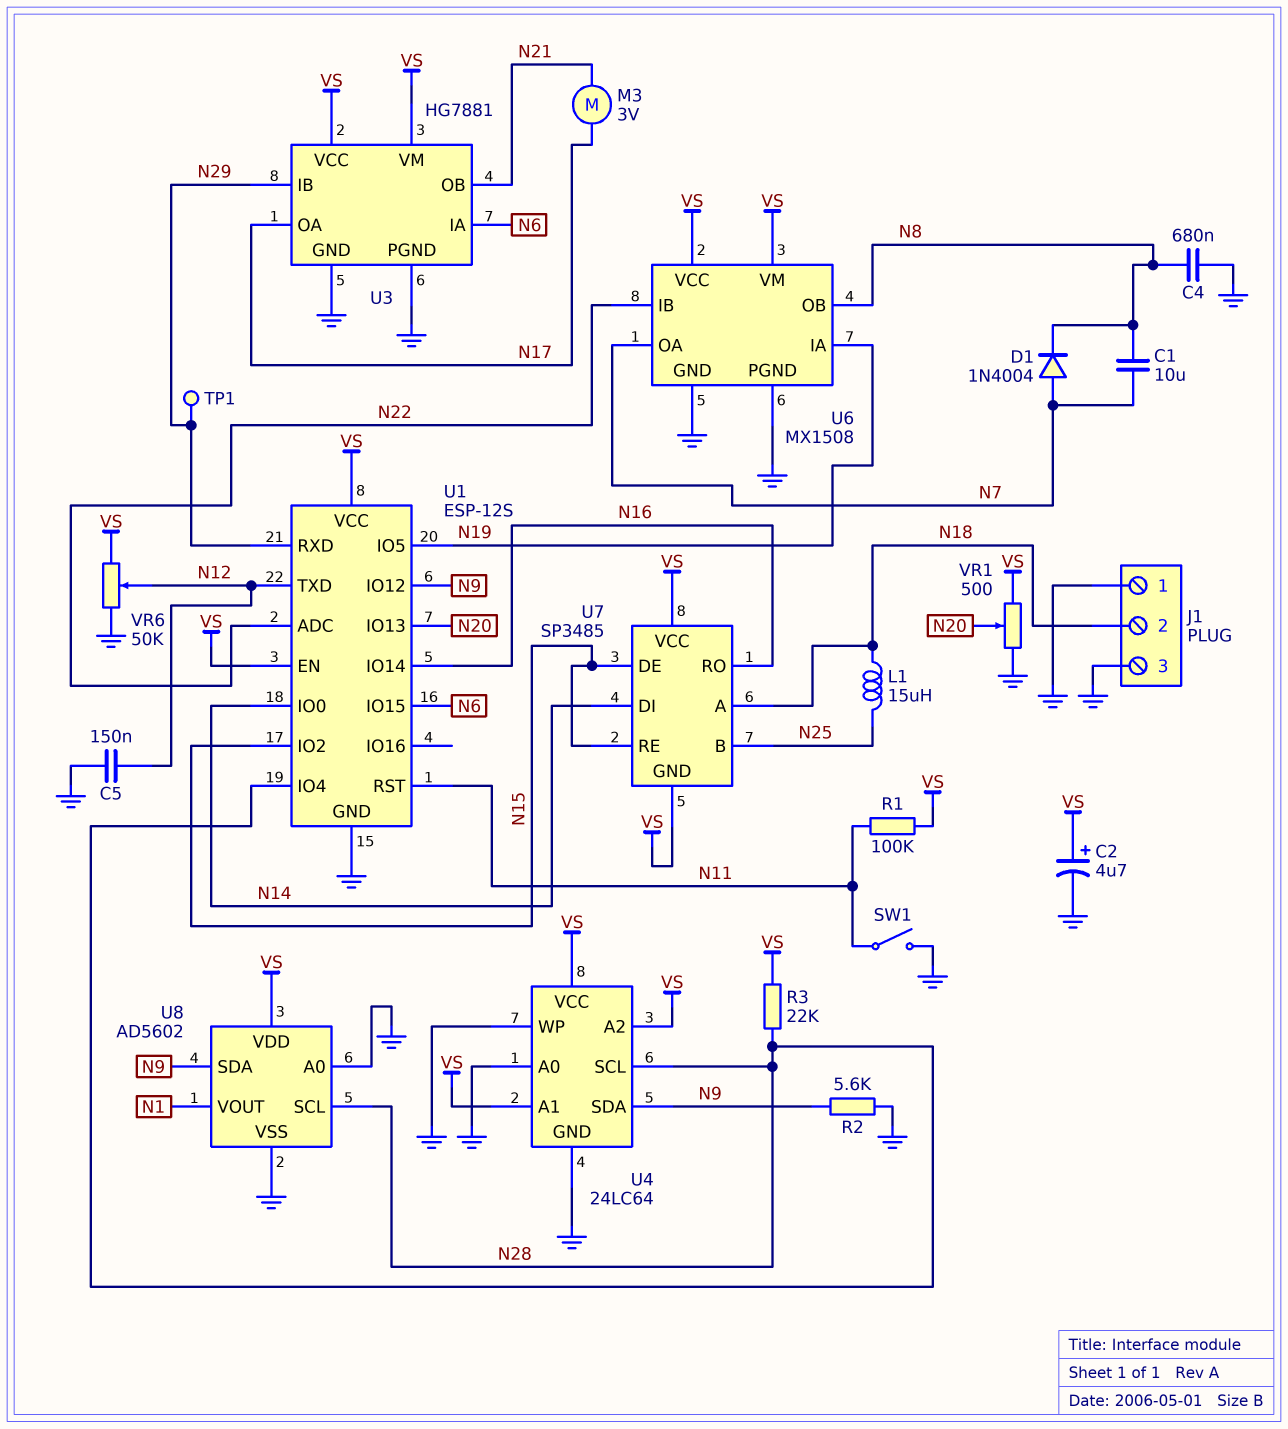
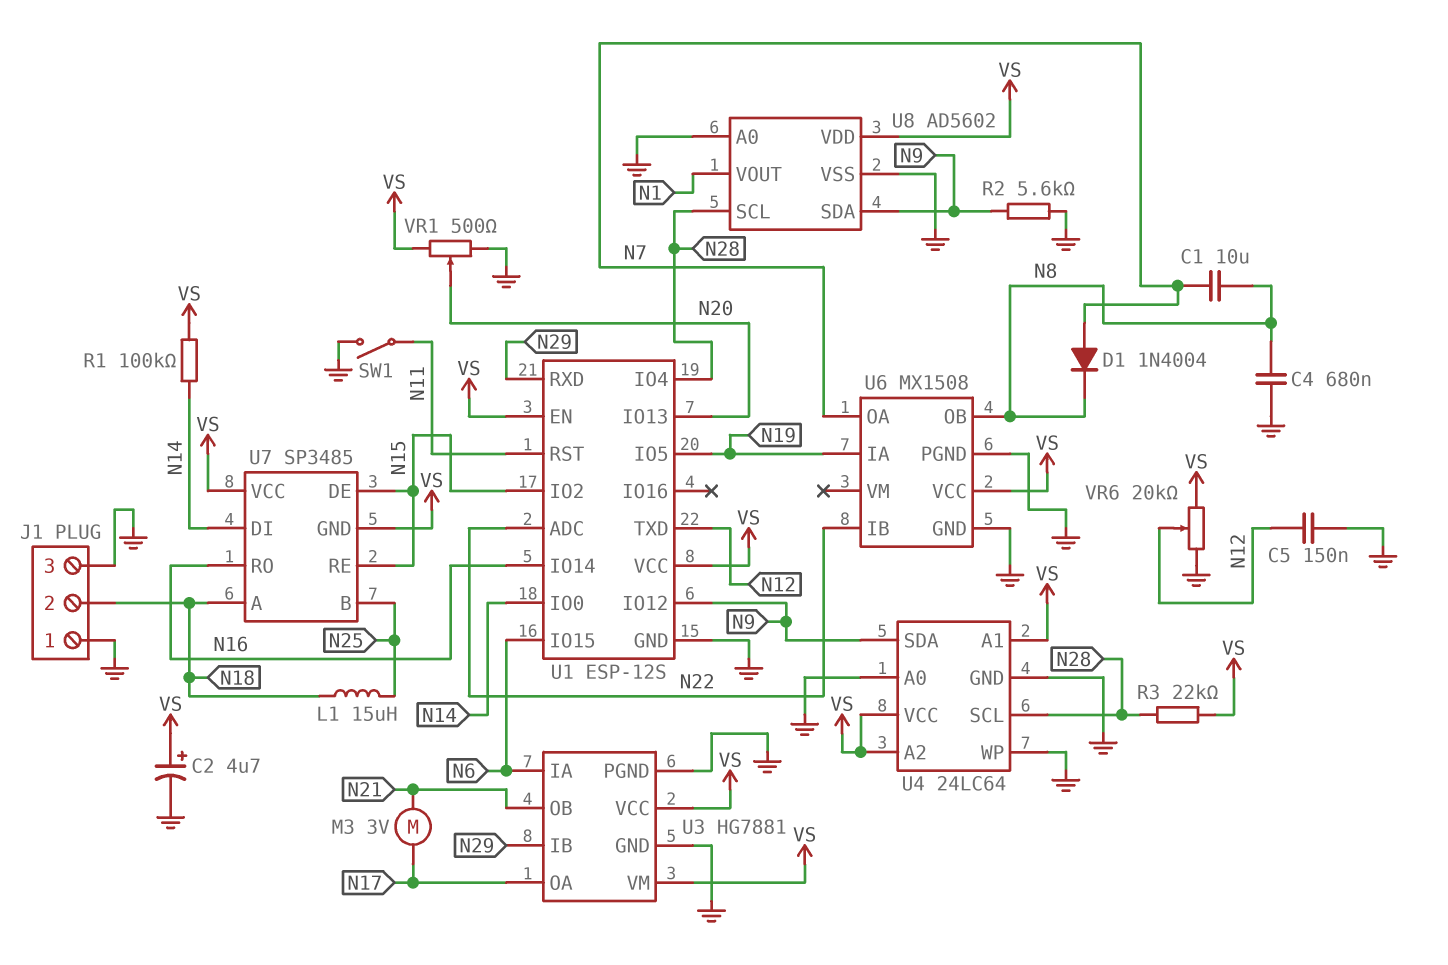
R1: 100k (N11, VS) -> 100k (N14, VS)
TP1: test point (N29) -> none
U6 pin VM: VS -> none
VR6: 50k (GND, VS, wiper N12) -> 20k (GND, VS, wiper N12)

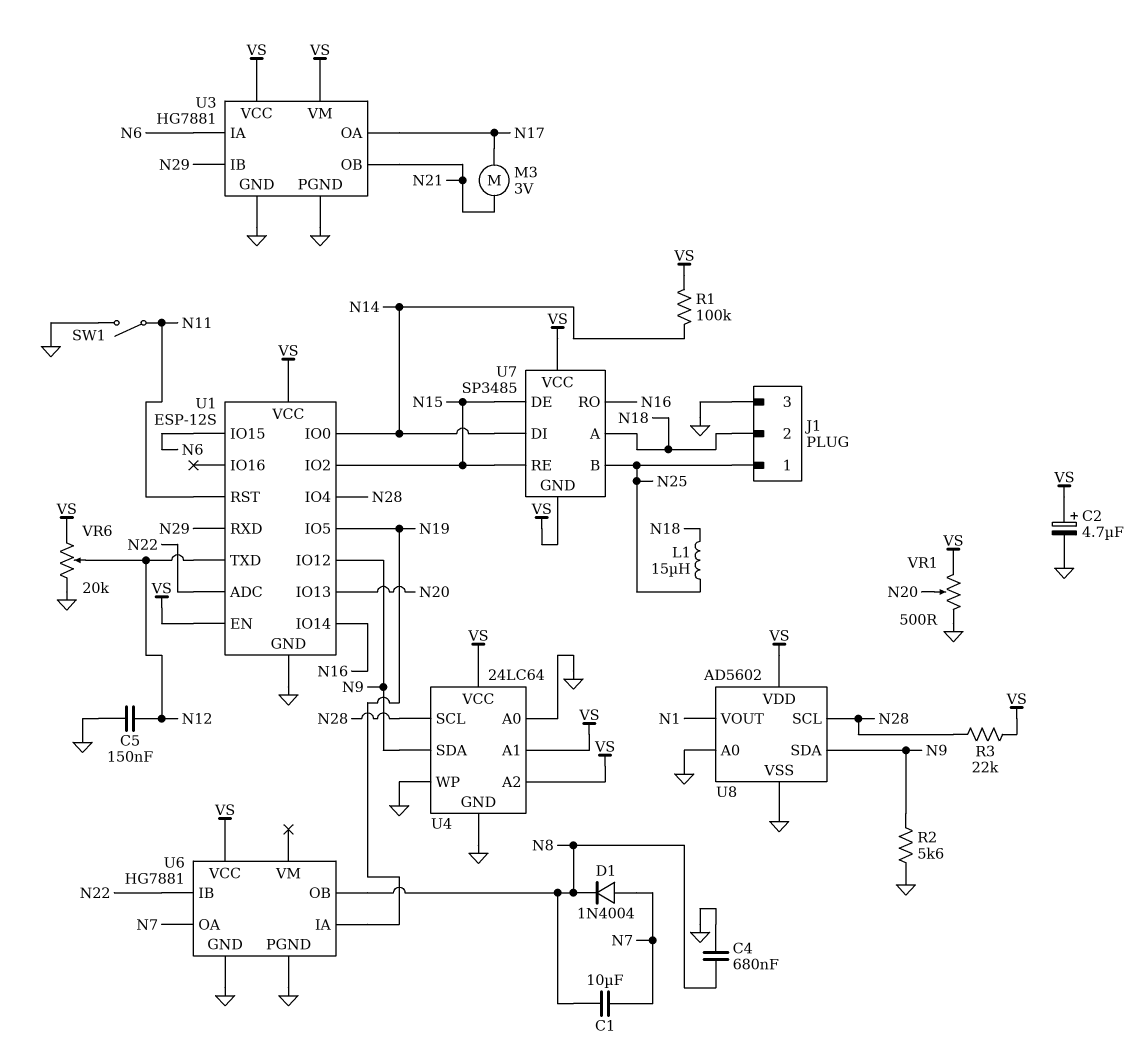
J1 pin 1: GND -> N25
U6: MX1508 -> HG7881

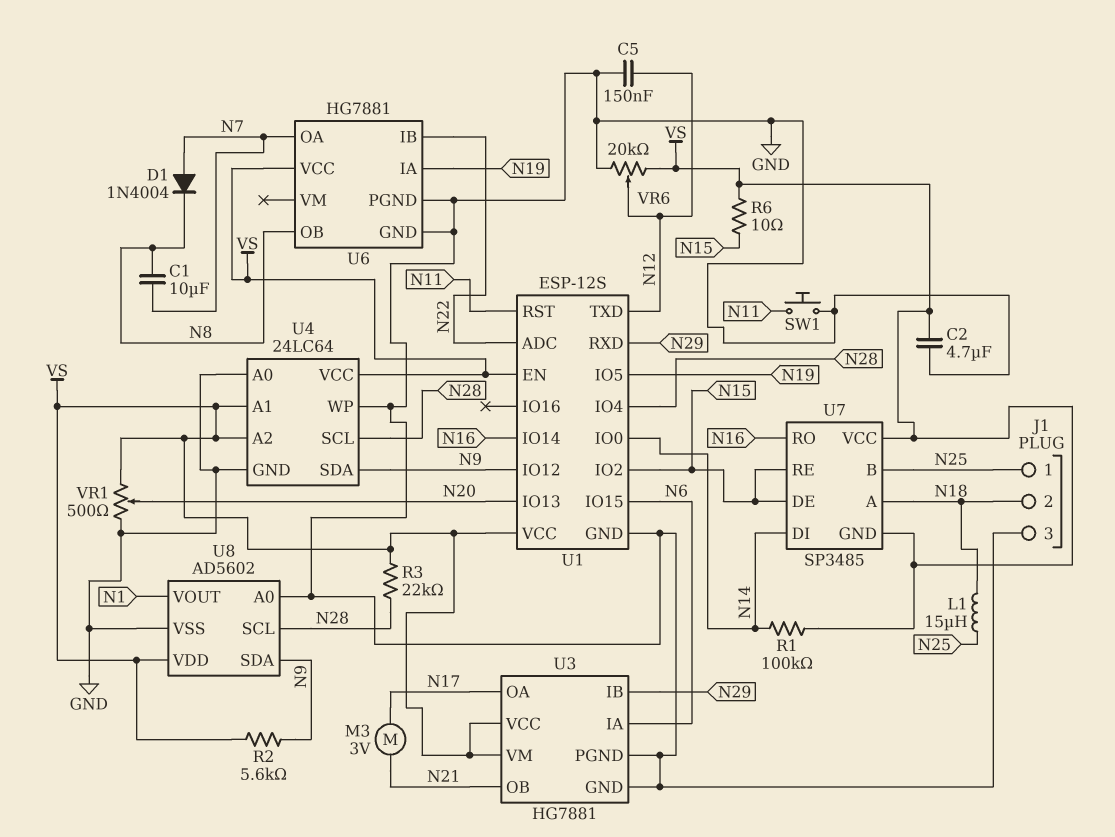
C2: 4.7uF (plus VS, minus GND) -> 4.7uF (GND, VS)
C4: 680nF (GND, N8) -> none
R2: 5.6k (GND, N9) -> 5.6k (N9, VS)
R6: none -> 10 (N15, VS)
SW1: switch (GND, N11) -> button (GND, N11)

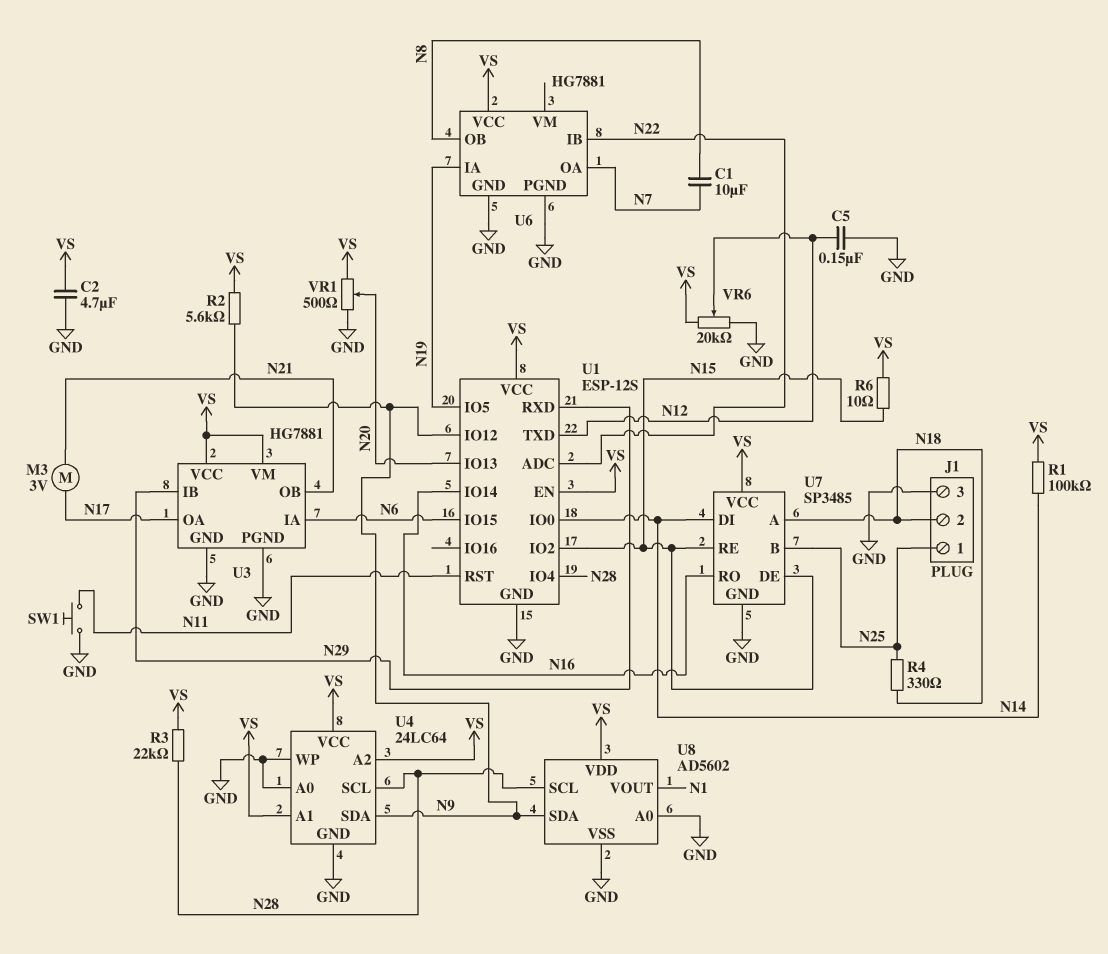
D1: diode 1N4004 (A N7, K N8) -> none
L1: 15uH (N18, N25) -> none
R4: none -> 330 (N18, N25)
U7 pin GND: VS -> GND

